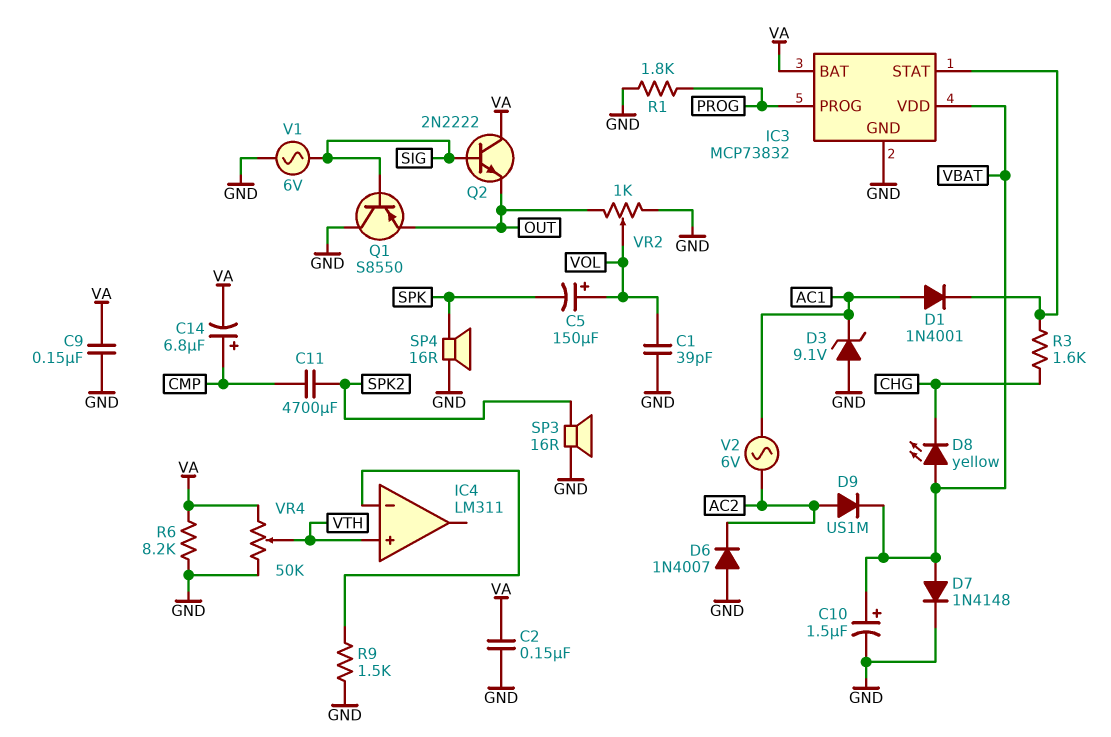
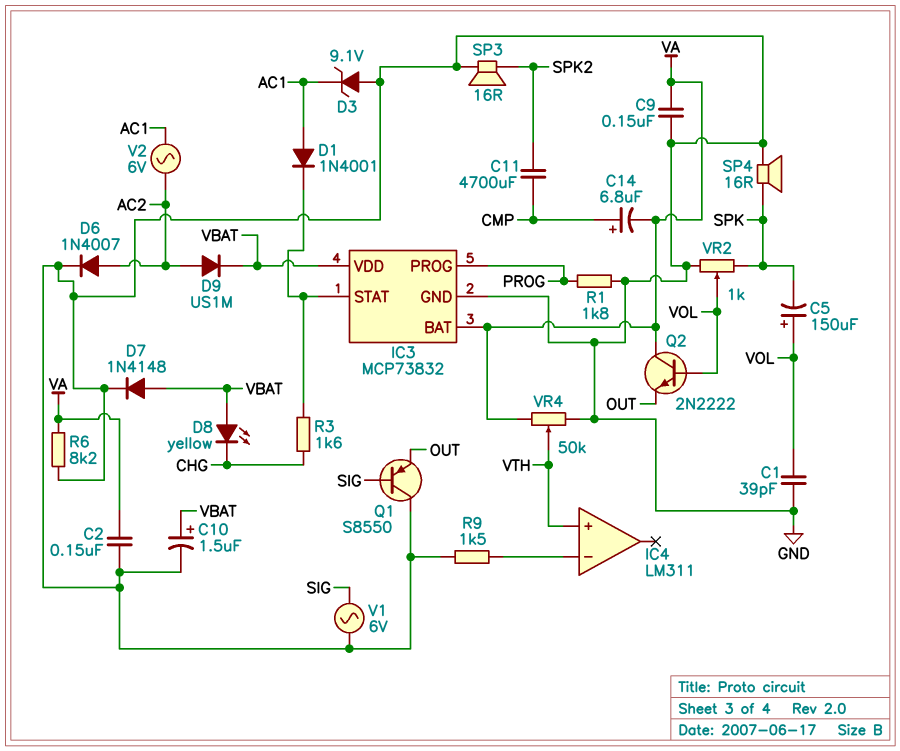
D6: diode 1N4007 (A GND, K AC2) -> diode 1N4007 (A AC2, K GND)
Q2: NPN 2N2222 (B SIG, C VA, E OUT) -> NPN 2N2222 (B VOL, C VA, E OUT)
VR2: 1k (GND, OUT, wiper VOL) -> 1k (GND, SPK, wiper VOL)

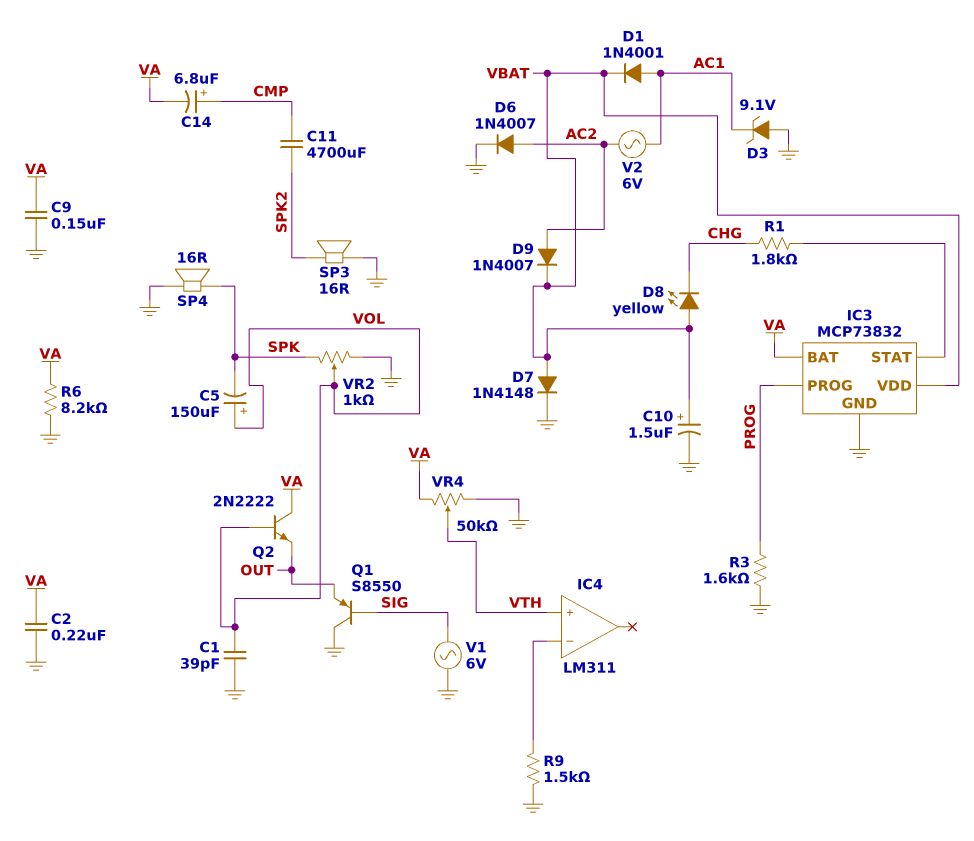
C2: 150nF (GND, VA) -> 220nF (GND, VA)
D1: diode 1N4001 (A AC1, K IC3/STAT) -> diode 1N4001 (A AC1, K VBAT)
D9: diode US1M (A AC2, K VBAT) -> diode 1N4007 (A AC2, K VBAT)
R1: 1.8k (GND, PROG) -> 1.8k (CHG, IC3/STAT)
R3: 1.6k (CHG, IC3/STAT) -> 1.6k (GND, PROG)

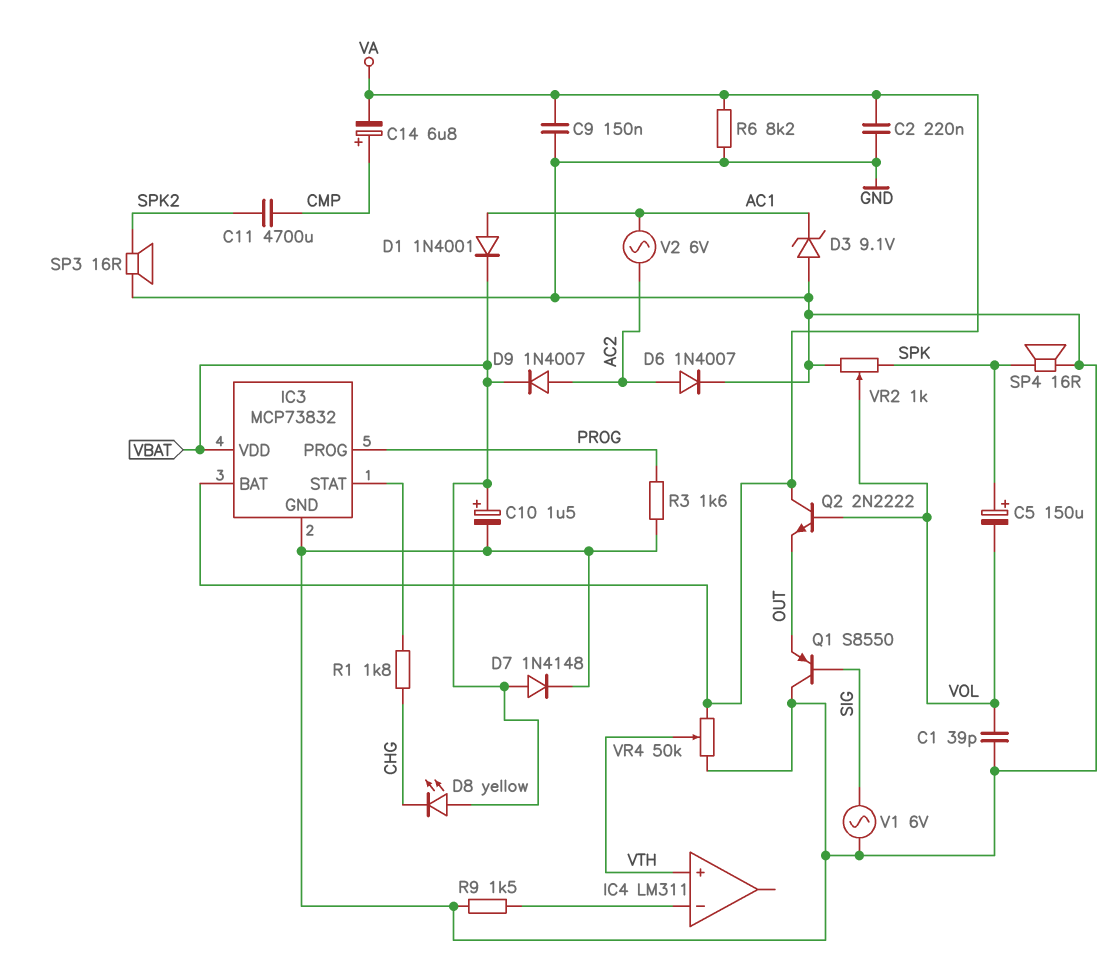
C5: 150uF (plus VOL, minus SPK) -> 150uF (plus SPK, minus VOL)

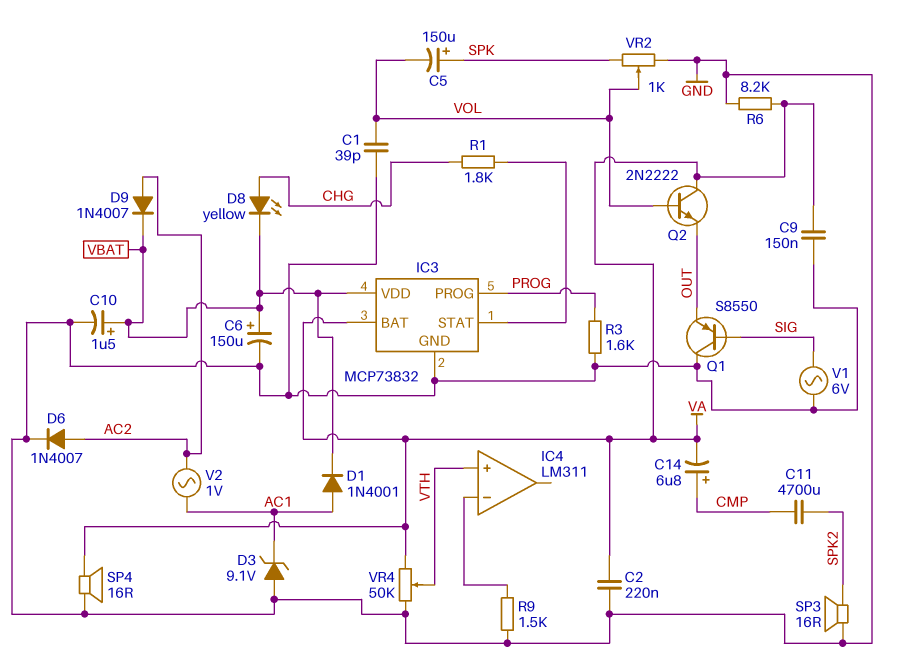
C6: none -> 150uF (plus VBAT, minus GND)
D7: diode 1N4148 (A VBAT, K GND) -> none
D8: LED yellow (A VBAT, K CHG) -> LED yellow (A CHG, K VBAT)
SP4: speaker 16R (GND, SPK) -> speaker 16R (GND, VA)
V2: AC 6V (AC1, AC2) -> AC 1V (AC1, AC2)

